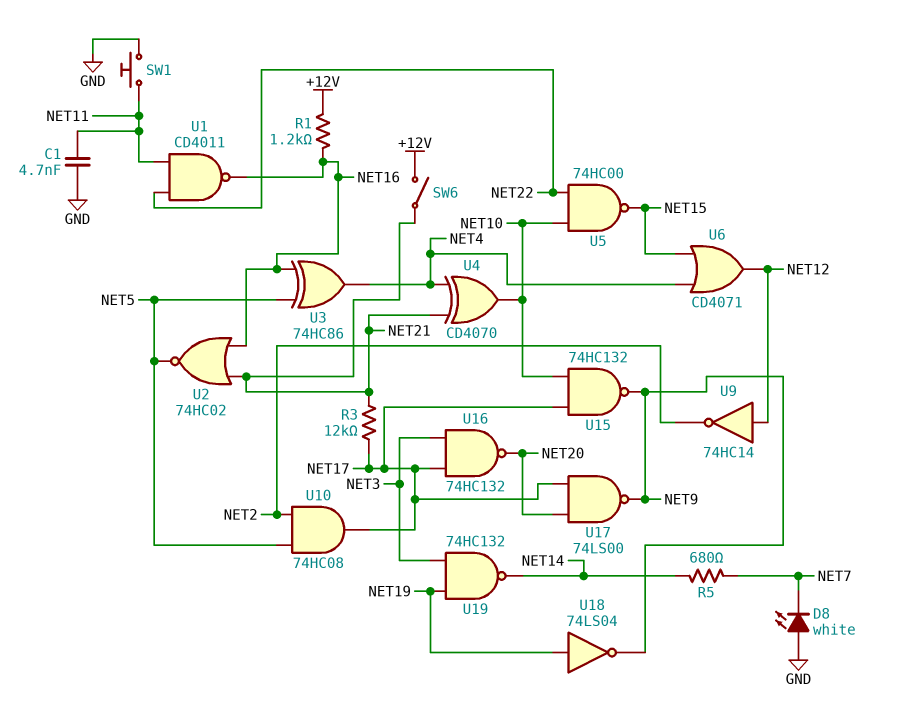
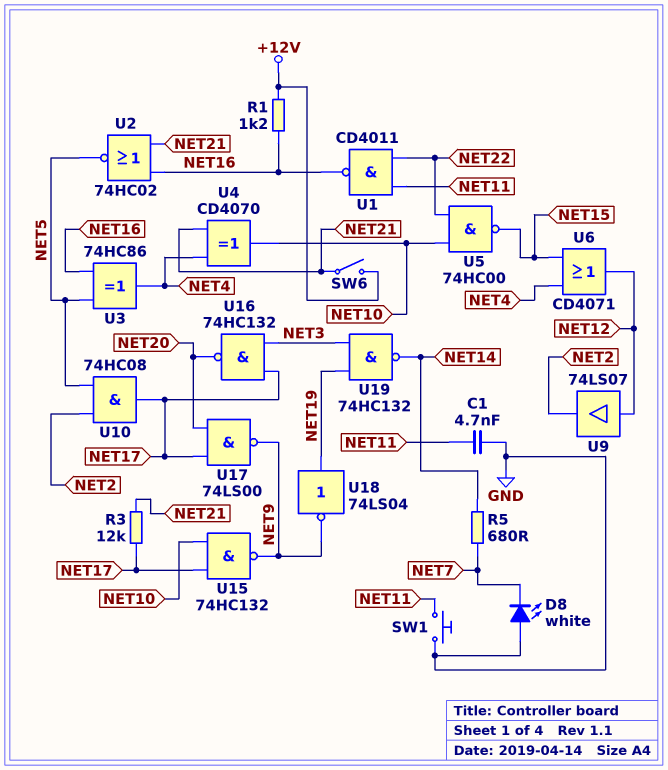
U9: NOT 74HC14 (in NET12, out NET2) -> buffer 74LS07 (in NET12, out NET2)

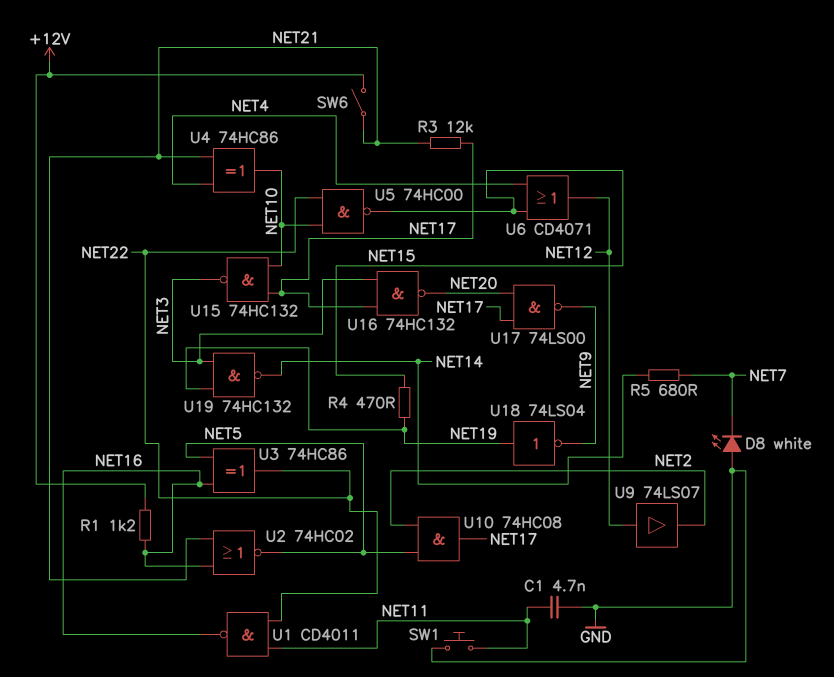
R4: none -> 470 (NET15, NET19)
U3: XOR 74HC86 (in NET5, in NET16, out NET4) -> XOR 74HC86 (in NET5, in NET16, out NET22)
U4: XOR CD4070 (in NET4, in NET21, out NET10) -> XOR 74HC86 (in NET4, in NET21, out NET10)
U15: NAND 74HC132 (in NET10, in NET17, out NET9) -> NAND 74HC132 (in NET10, in NET17, out NET3)

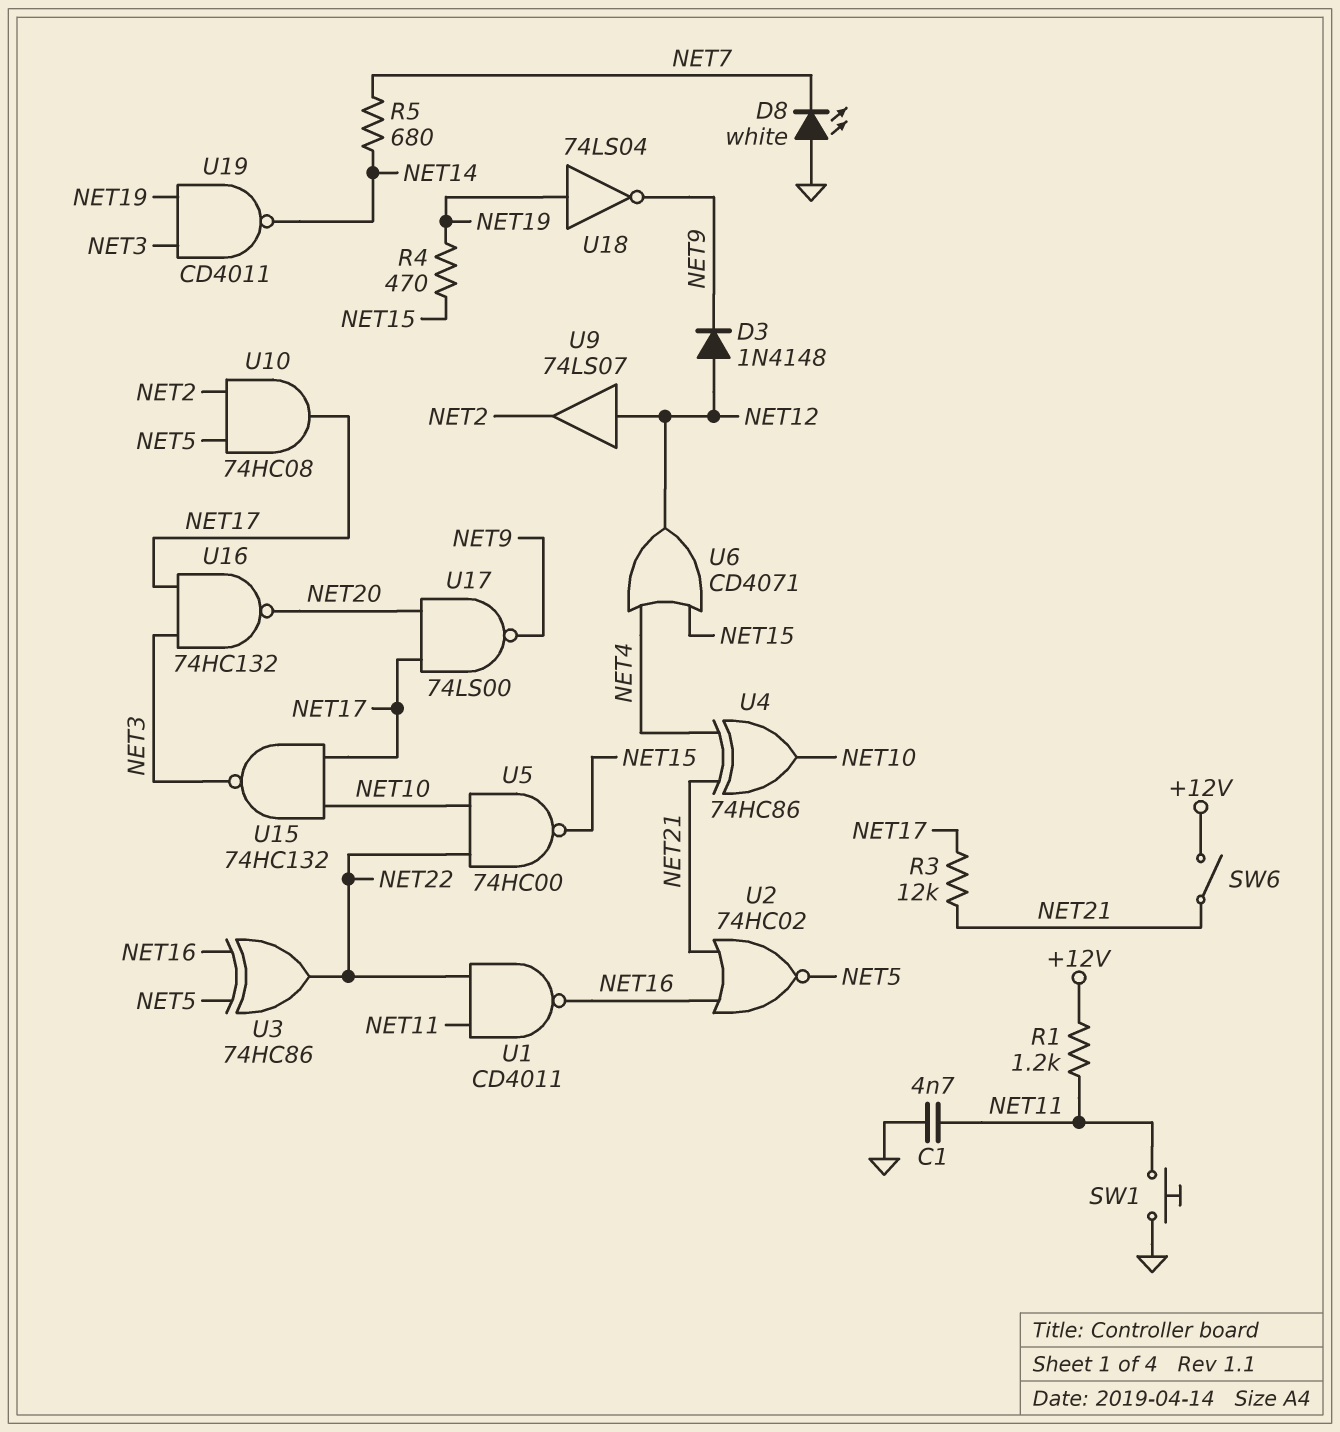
D3: none -> diode 1N4148 (A NET12, K NET9)
R1: 1.2k (+12V, NET16) -> 1.2k (+12V, NET11)
U19: NAND 74HC132 (in NET3, in NET19, out NET14) -> NAND CD4011 (in NET3, in NET19, out NET14)

